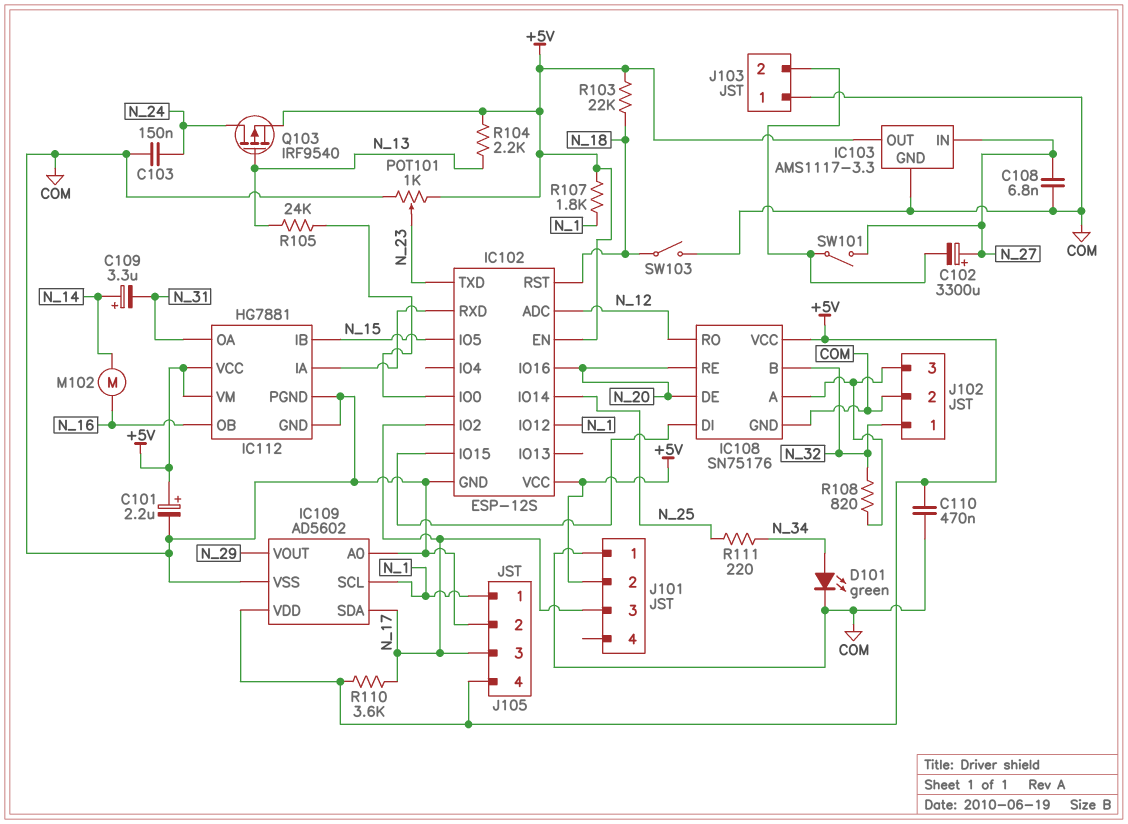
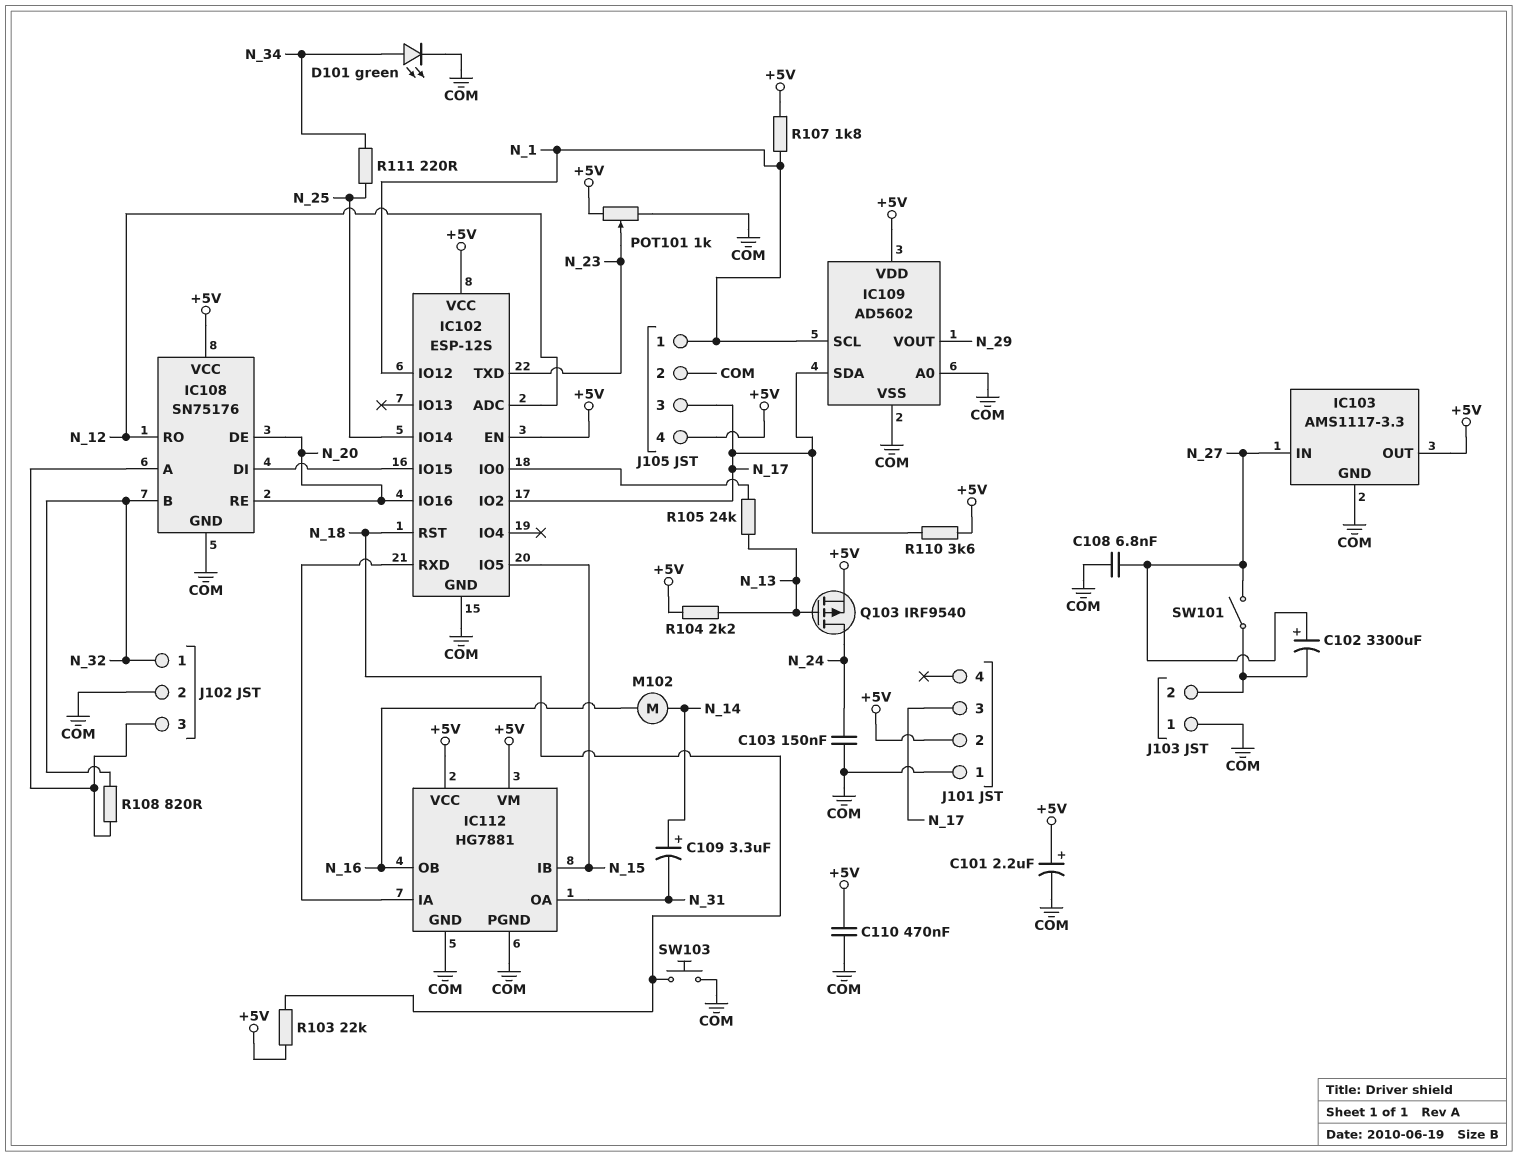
SW103: switch (COM, N_18) -> button (COM, N_18)

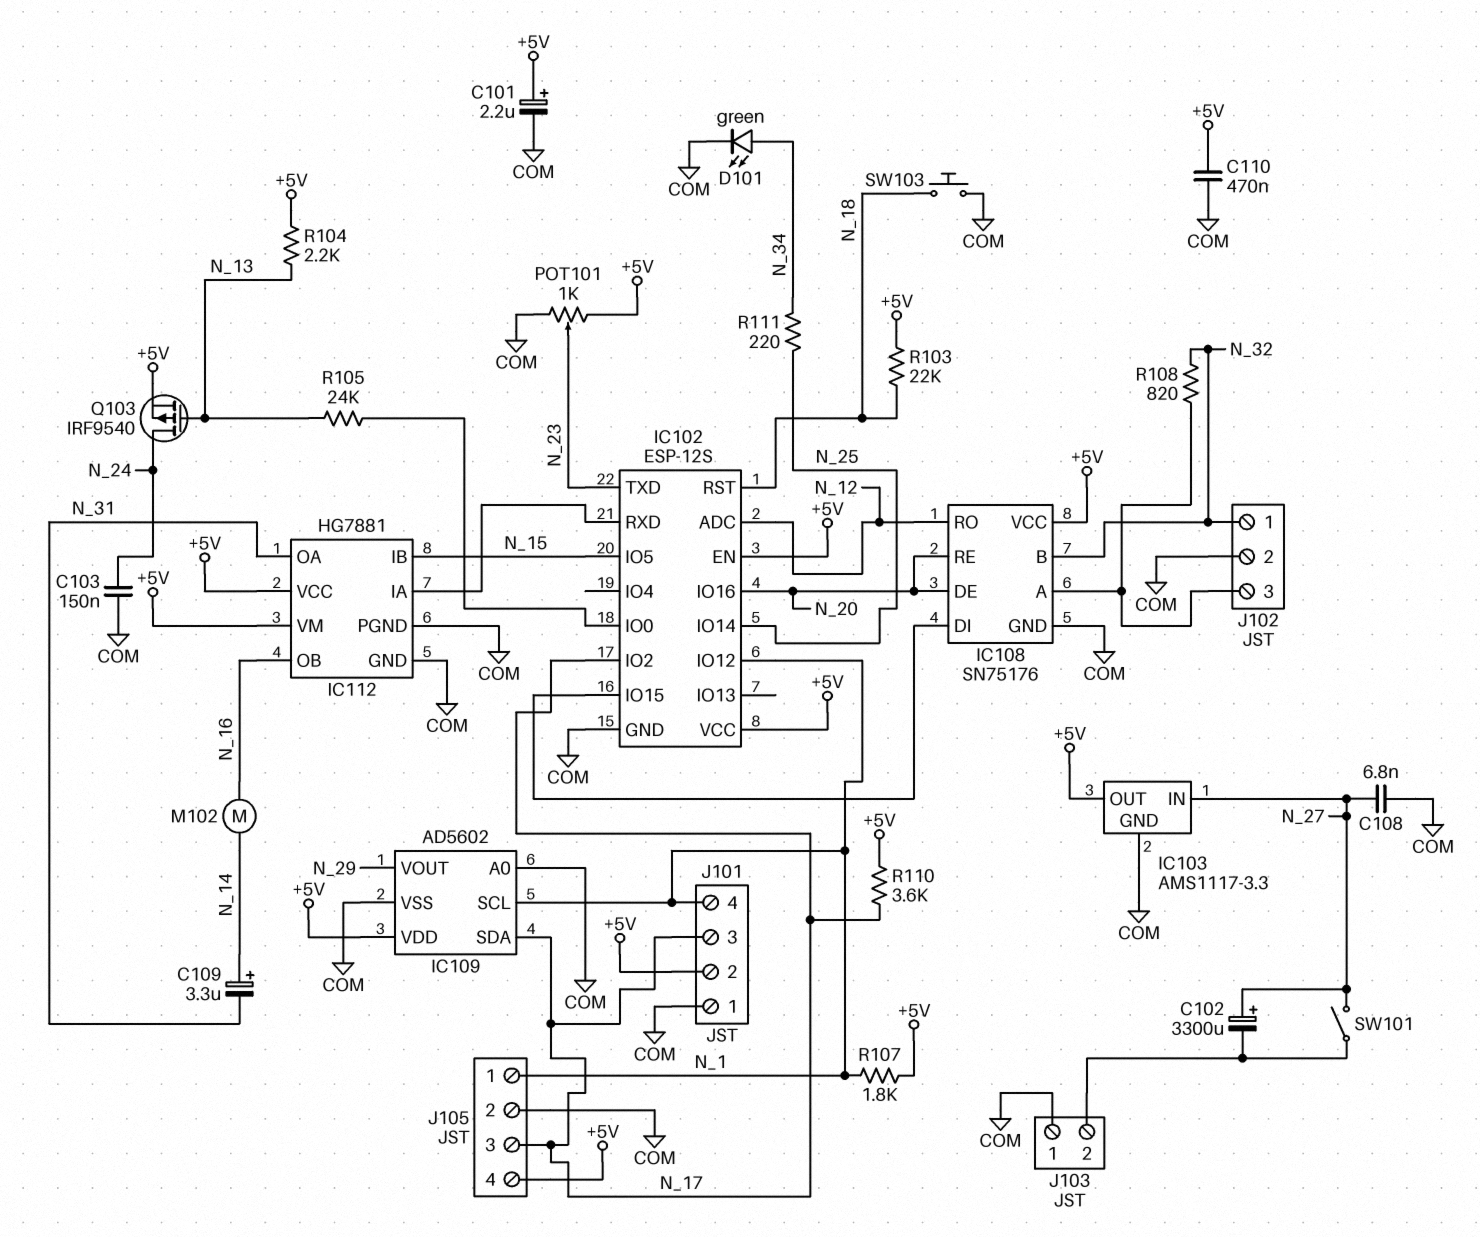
J101 pin 4: none -> N_1

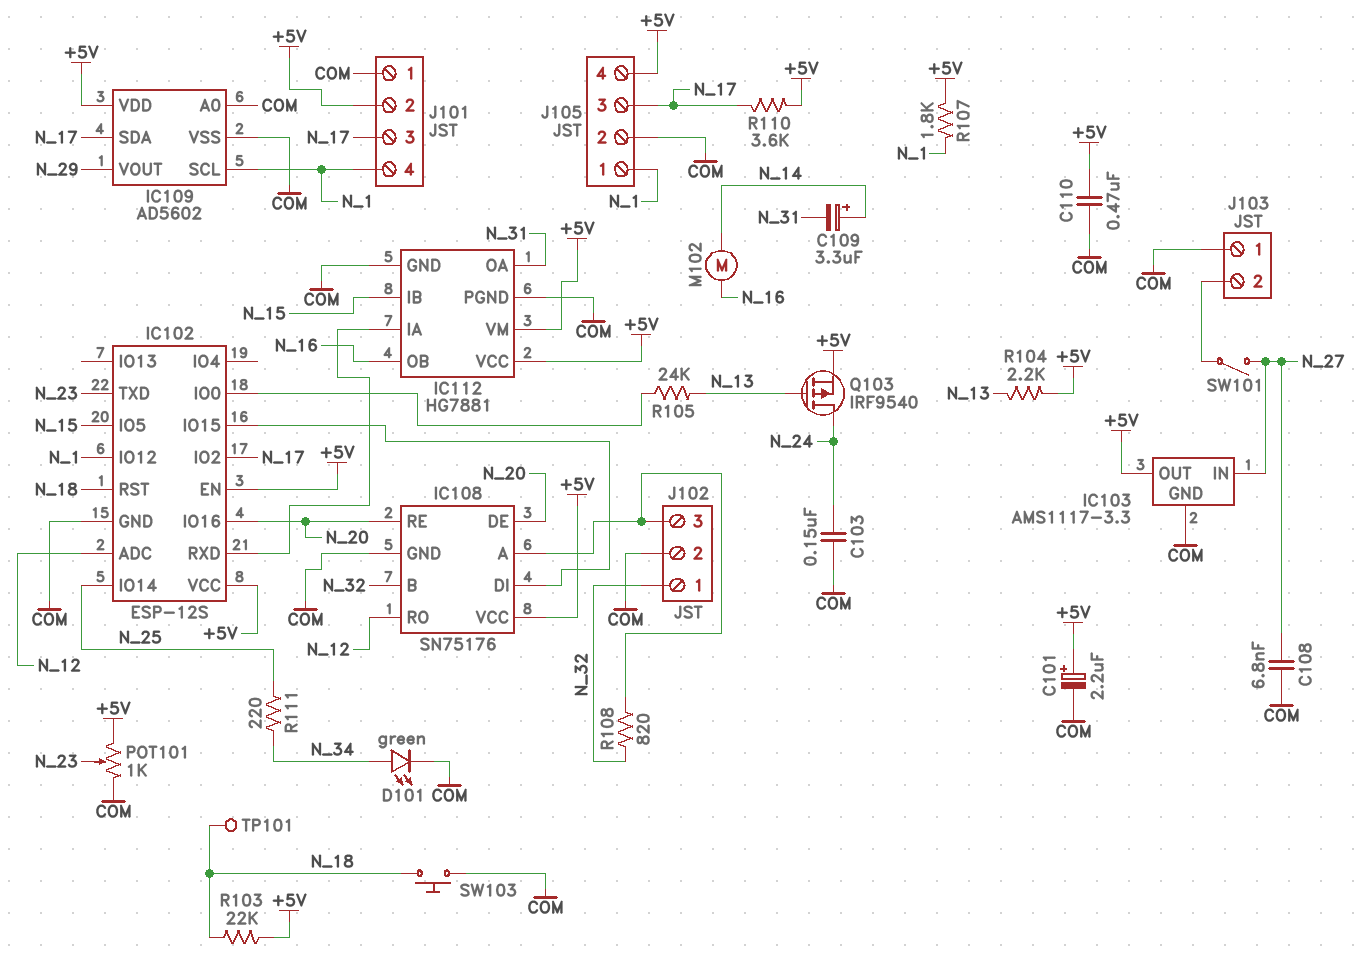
C102: 3300uF (plus N_27, minus J103/2) -> none
TP101: none -> test point (N_18)

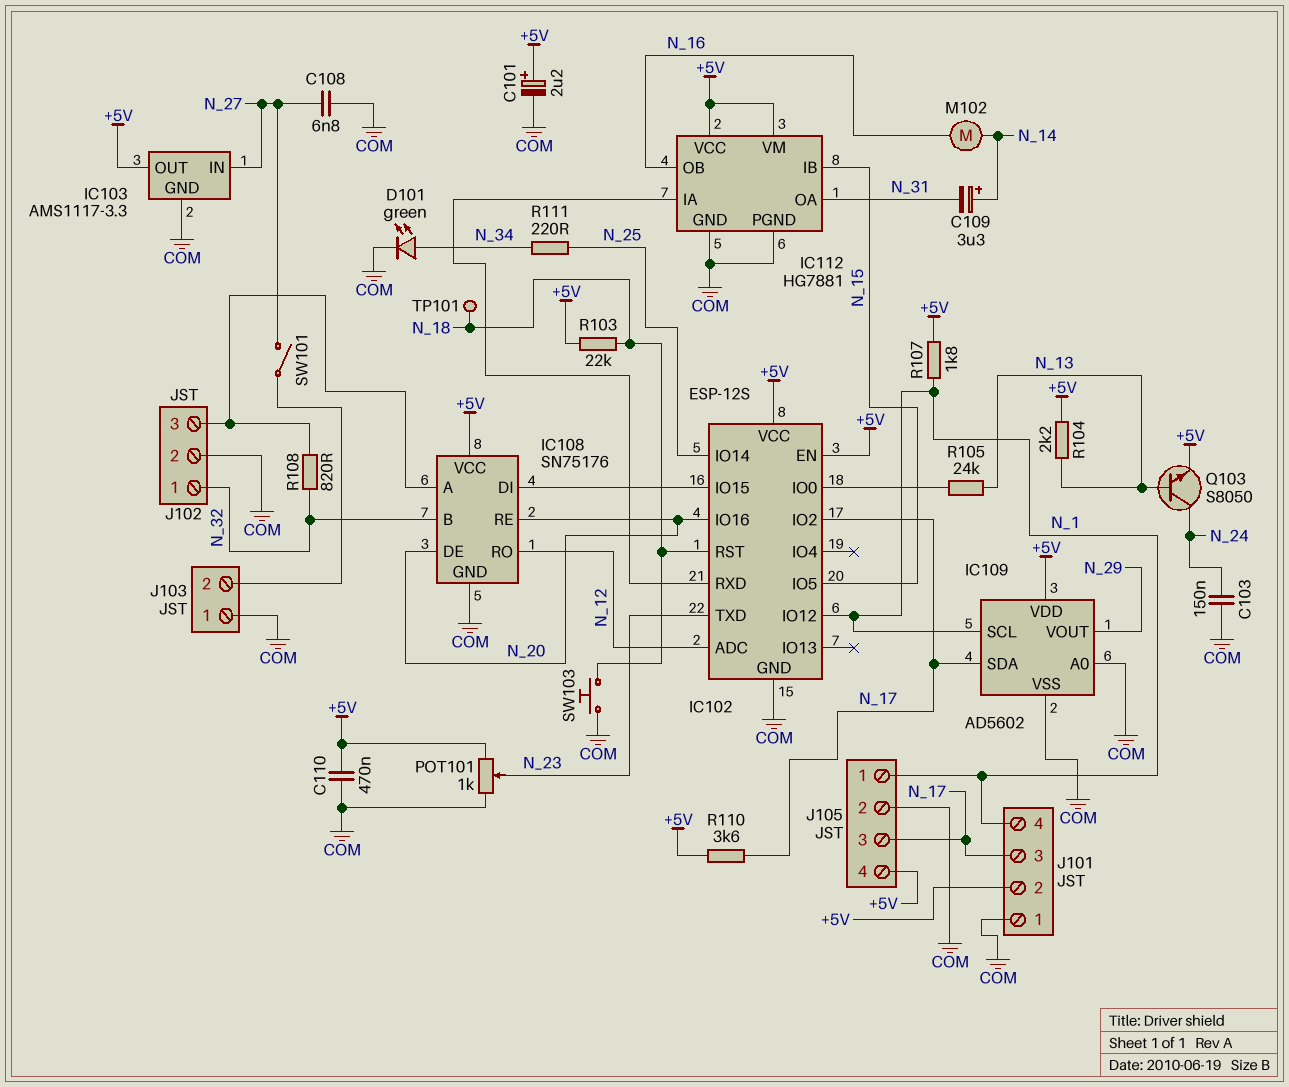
Q103: PMOS IRF9540 (G N_13, D N_24, S +5V) -> NPN S8050 (B N_13, C N_24, E +5V)

